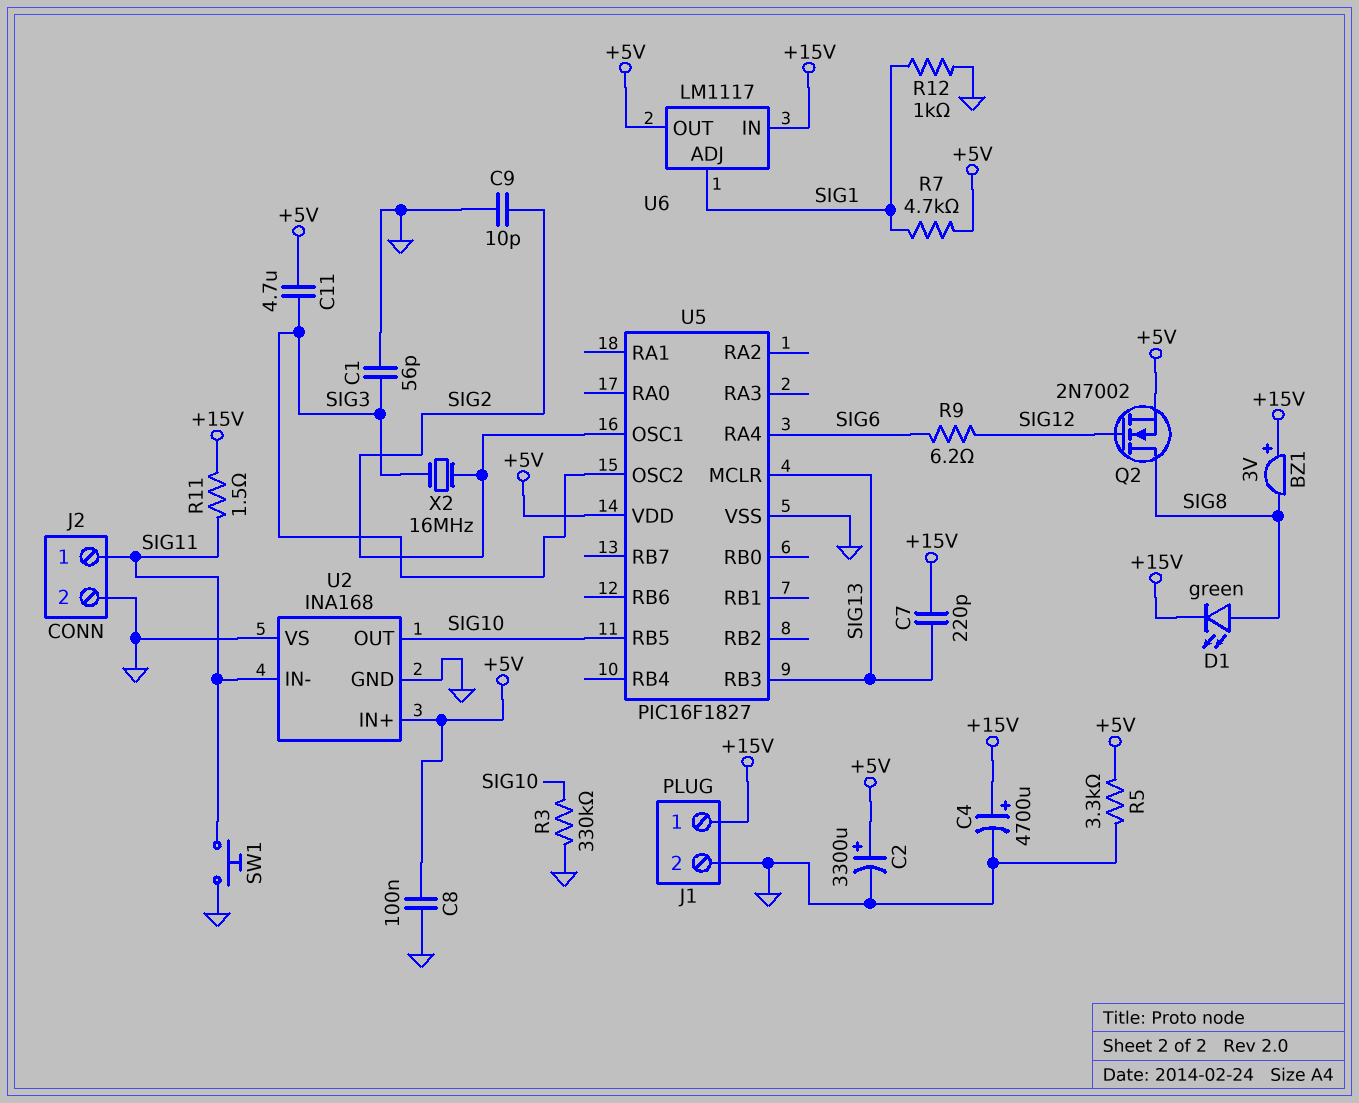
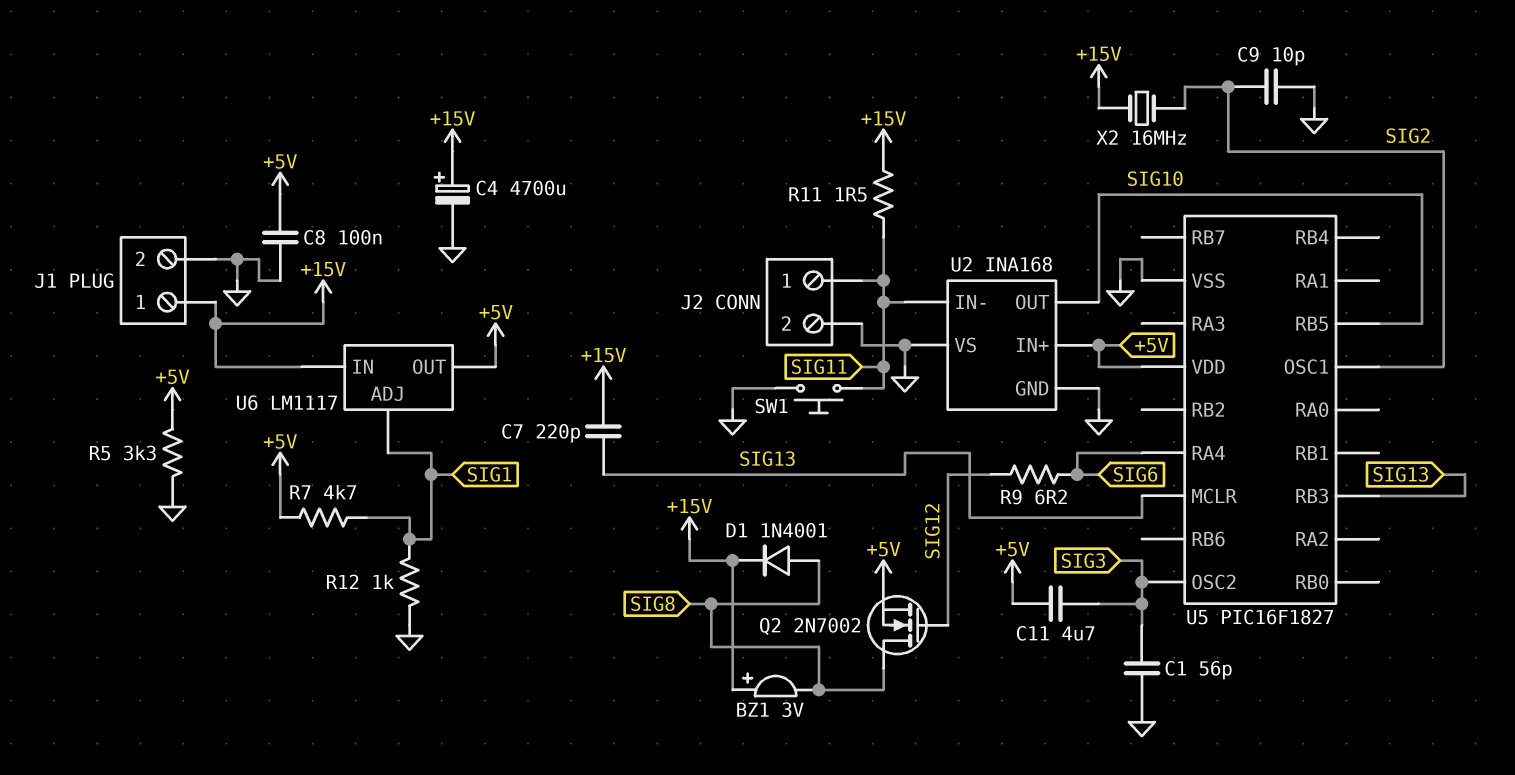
C2: 3300uF (plus +5V, minus GND) -> none
D1: LED green (A SIG8, K +15V) -> diode 1N4001 (A SIG8, K +15V)
R3: 330k (GND, SIG10) -> none
X2: 16MHz (SIG2, SIG3) -> 16MHz (+15V, SIG2)

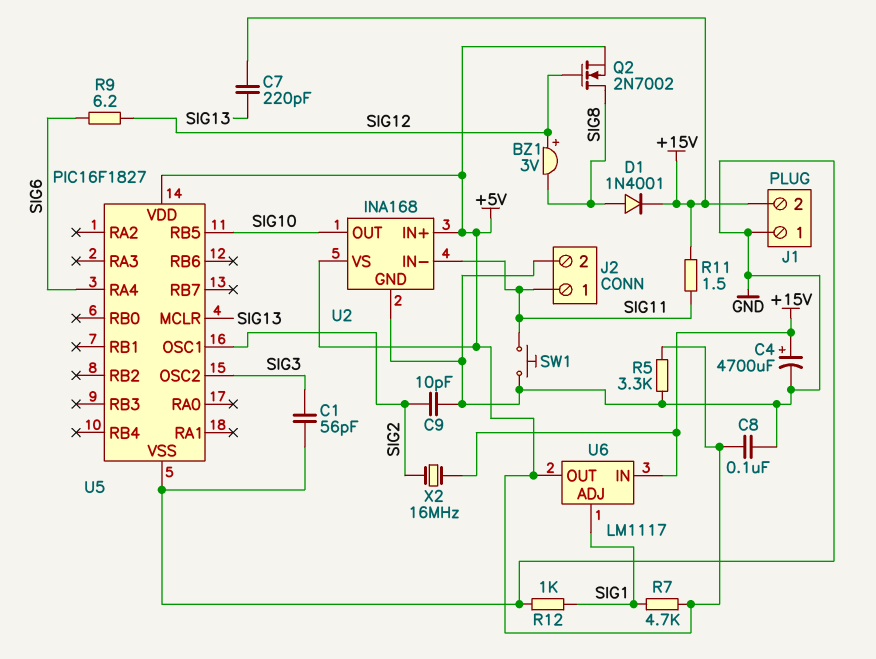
BZ1: buzzer 3V (plus +15V, minus SIG8) -> buzzer 3V (plus SIG12, minus SIG8)
C11: 4.7uF (+5V, SIG3) -> none
J1 pin 1: +15V -> GND
J1 pin 2: GND -> +15V
U2 pin VS: GND -> +5V
U5 pin RB3: SIG13 -> none

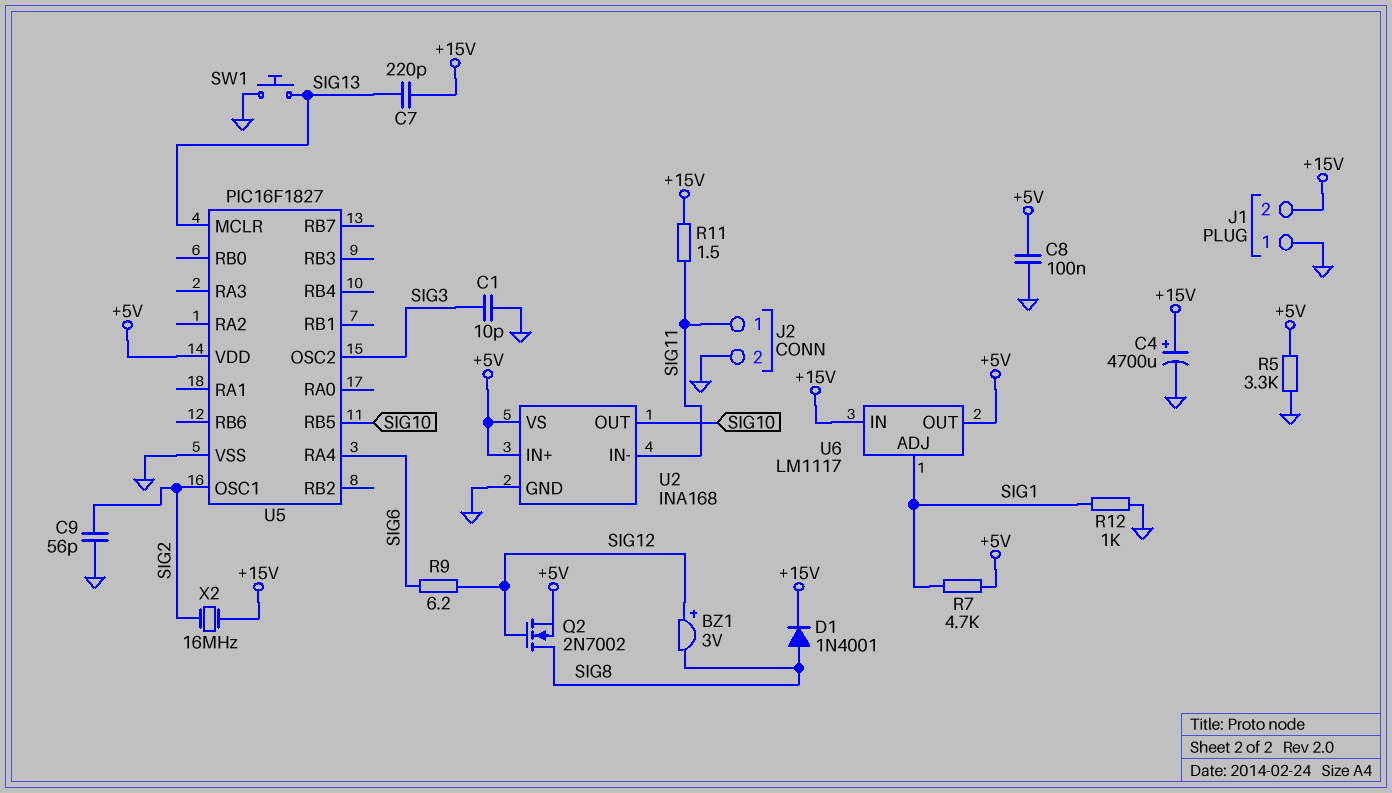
C1: 56pF (GND, SIG3) -> 10pF (GND, SIG3)
C9: 10pF (GND, SIG2) -> 56pF (GND, SIG2)
SW1: button (GND, SIG11) -> button (GND, SIG13)

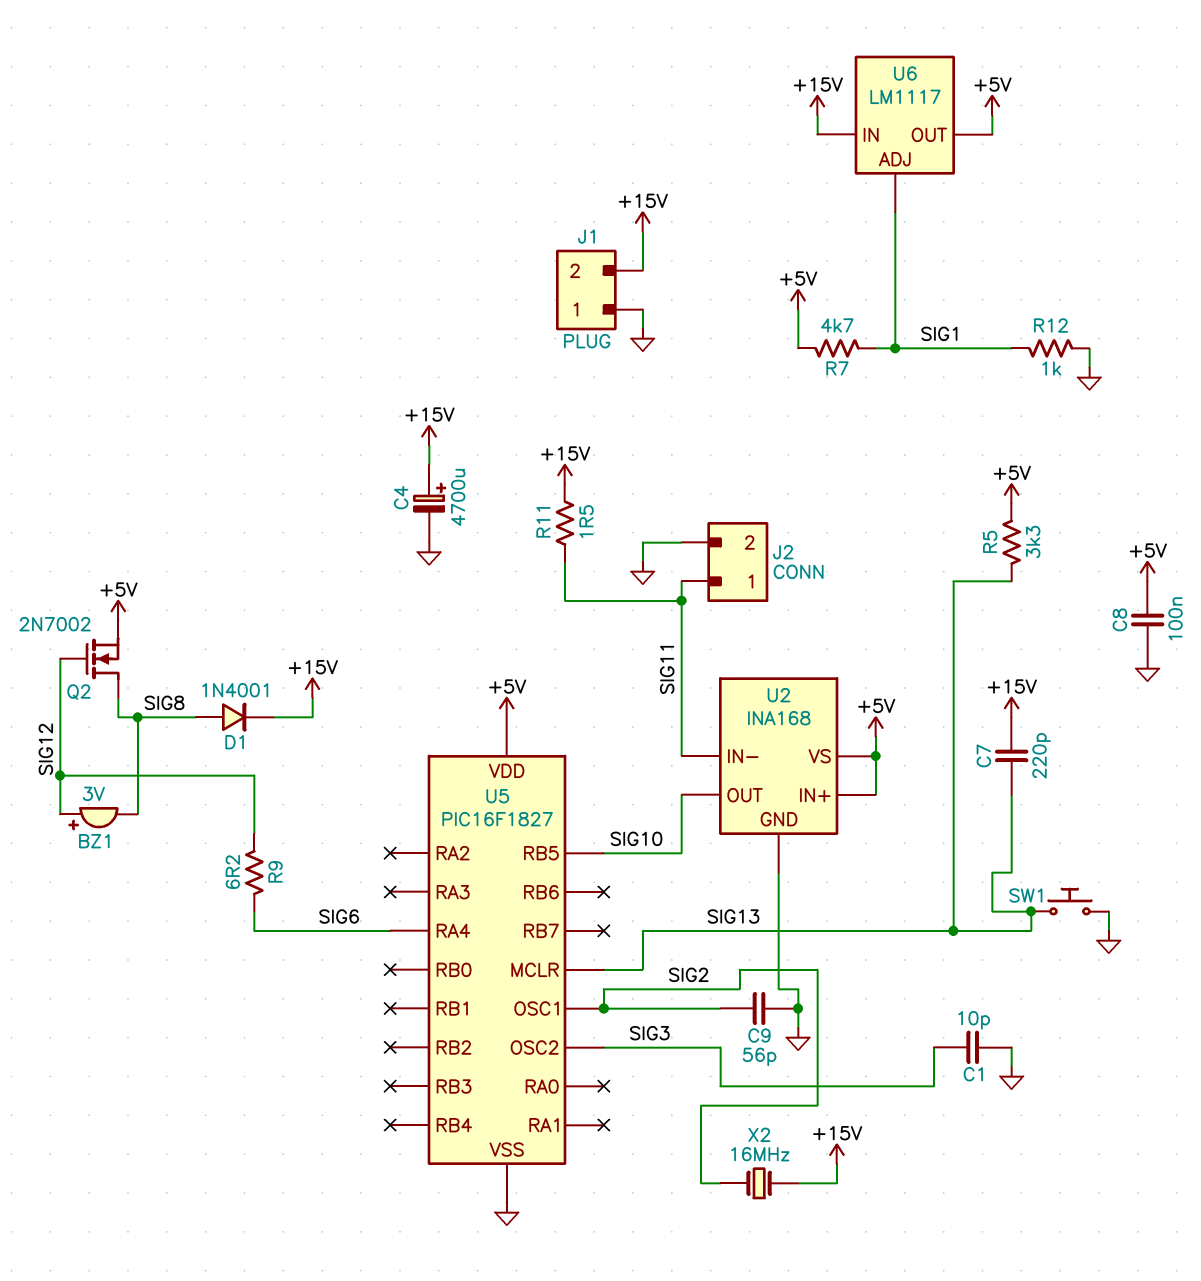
R5: 3.3k (+5V, GND) -> 3.3k (+5V, SIG13)

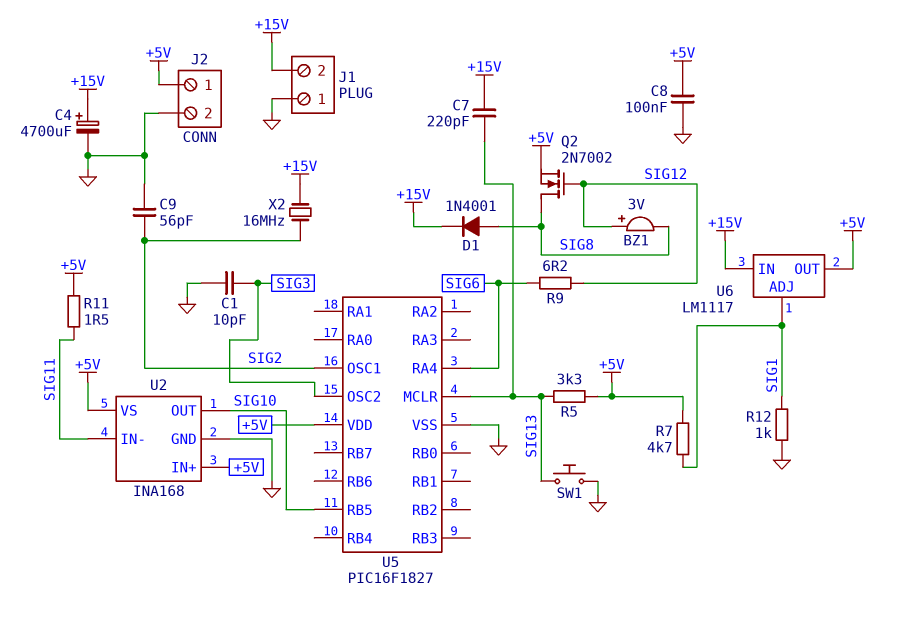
J2 pin 1: SIG11 -> +5V
R11: 1.5 (+15V, SIG11) -> 1.5 (+5V, SIG11)

